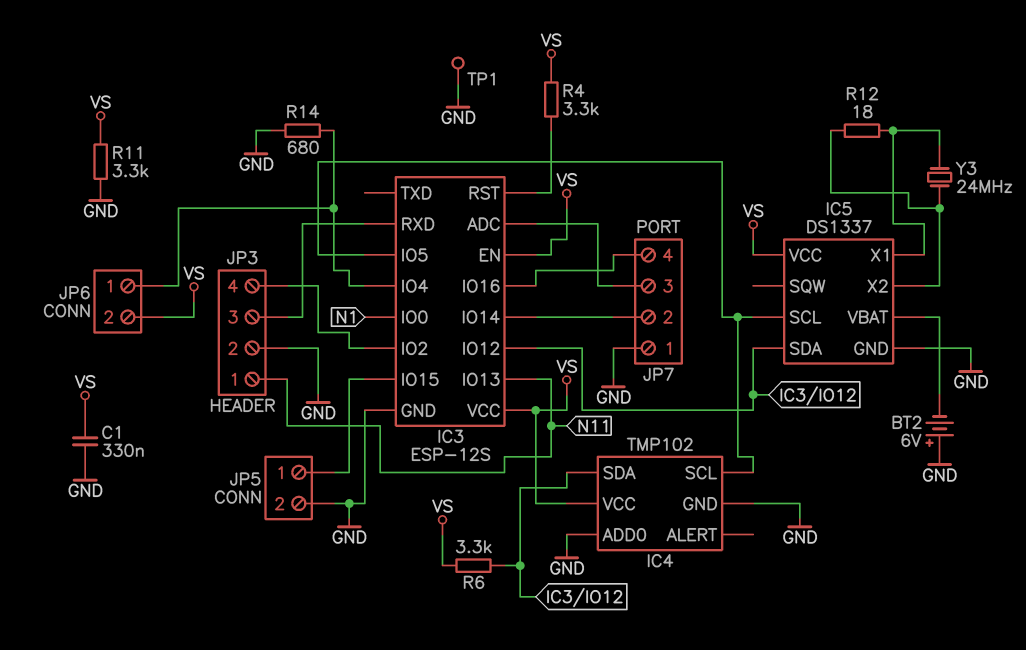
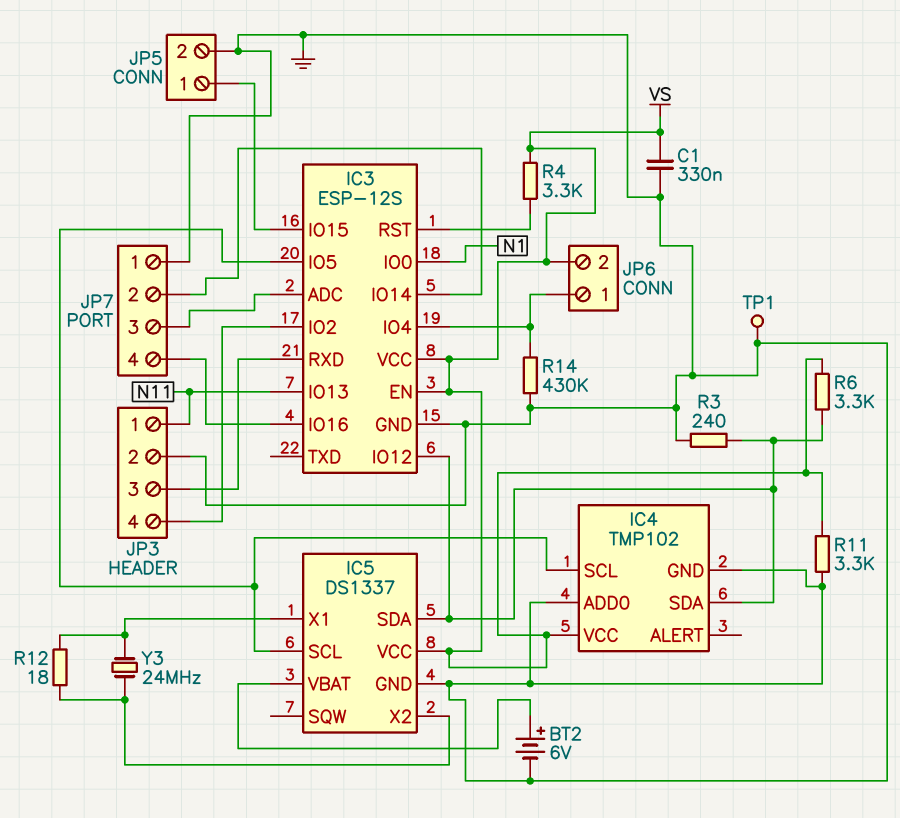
BT2: 6V (plus GND, minus IC5/VBAT) -> 6V (plus IC5/VBAT, minus GND)
R3: none -> 240 (GND, IC3/IO12)
R14: 680 (GND, IC3/IO4) -> 430k (GND, IC3/IO4)

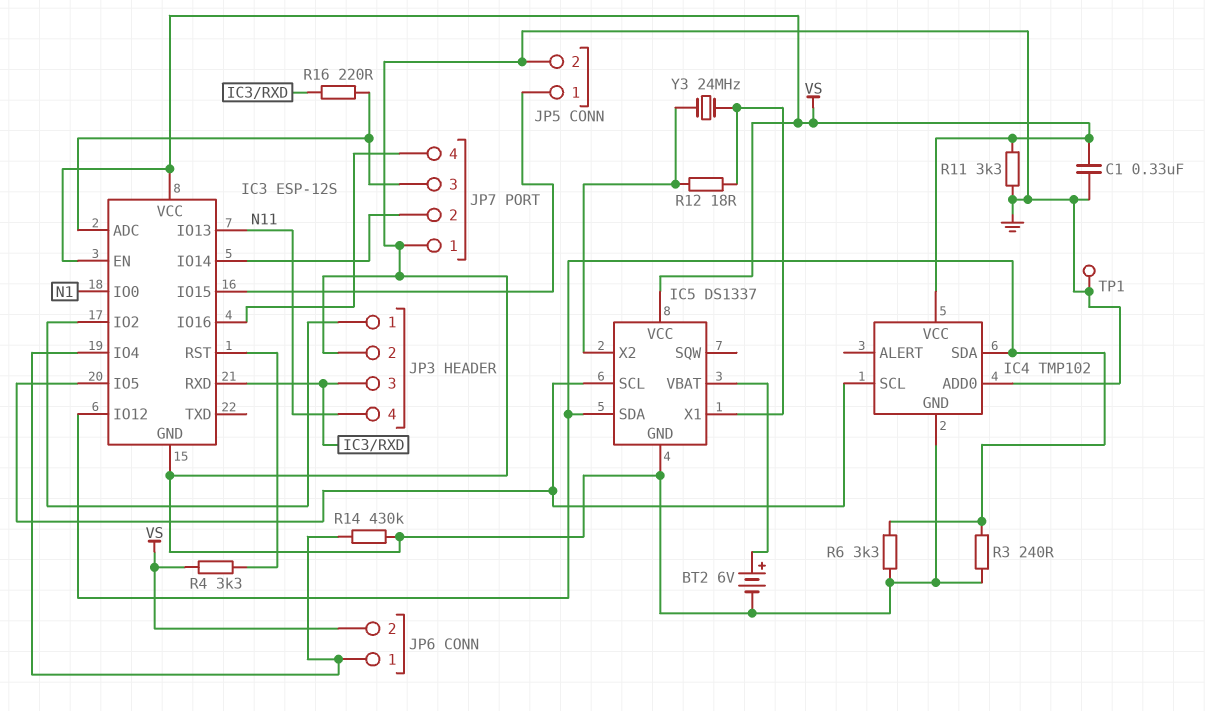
JP3 pin 1: N11 -> IC3/IO2
JP3 pin 4: IC3/IO2 -> N11
R6: 3.3k (IC3/IO12, VS) -> 3.3k (GND, IC3/IO12)
R16: none -> 220 (IC3/ADC, IC3/RXD)

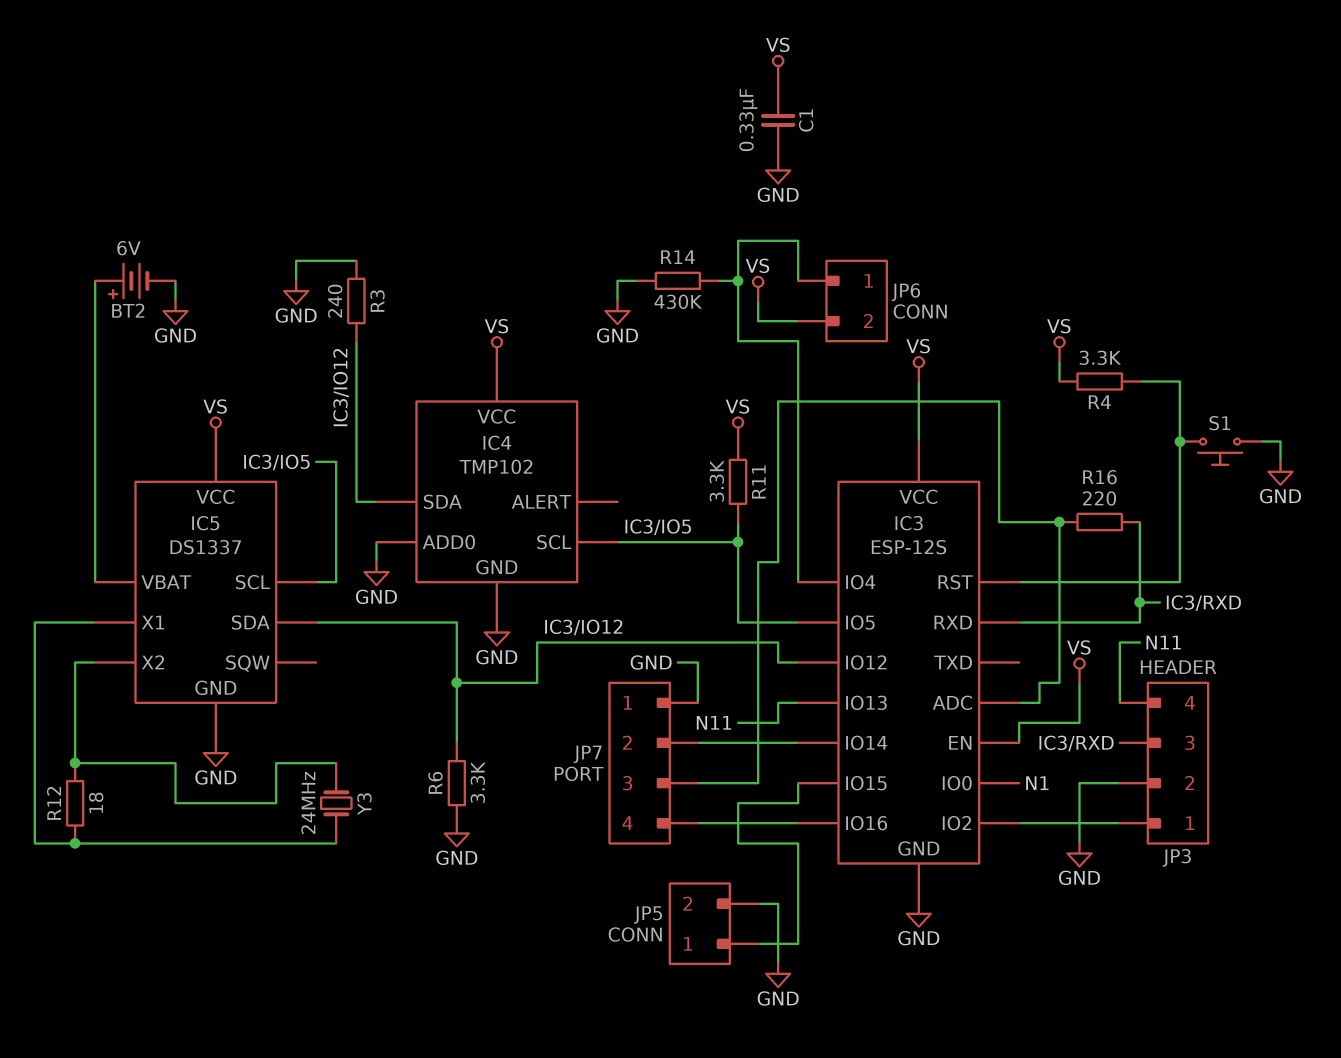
R11: 3.3k (GND, VS) -> 3.3k (IC3/IO5, VS)
S1: none -> button (GND, IC3/RST)
TP1: test point (GND) -> none

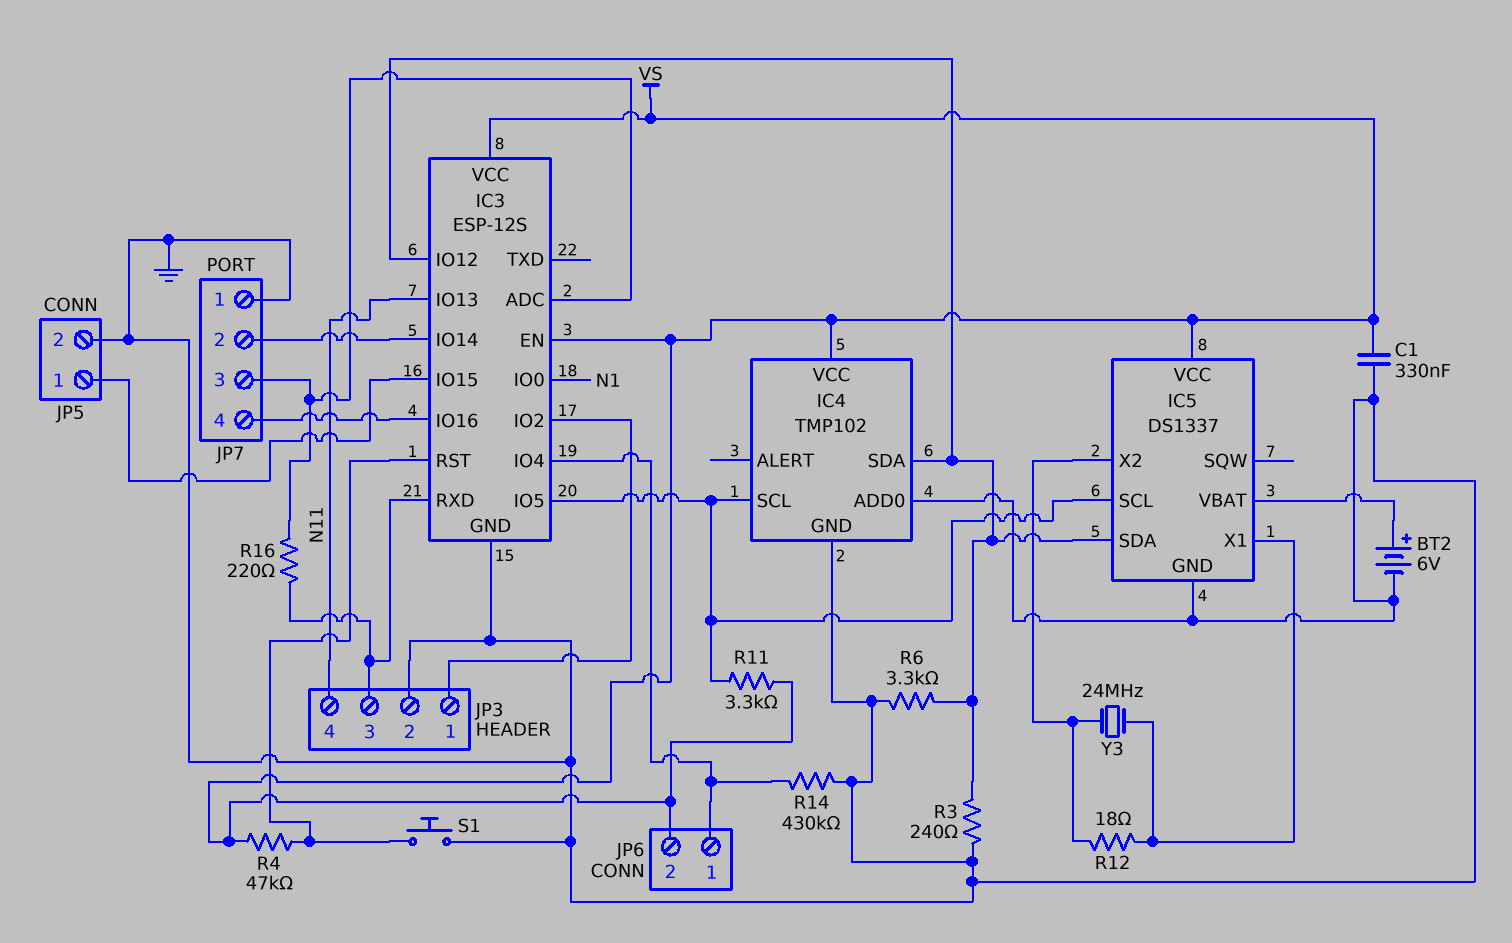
R4: 3.3k (IC3/RST, VS) -> 47k (IC3/RST, VS)

